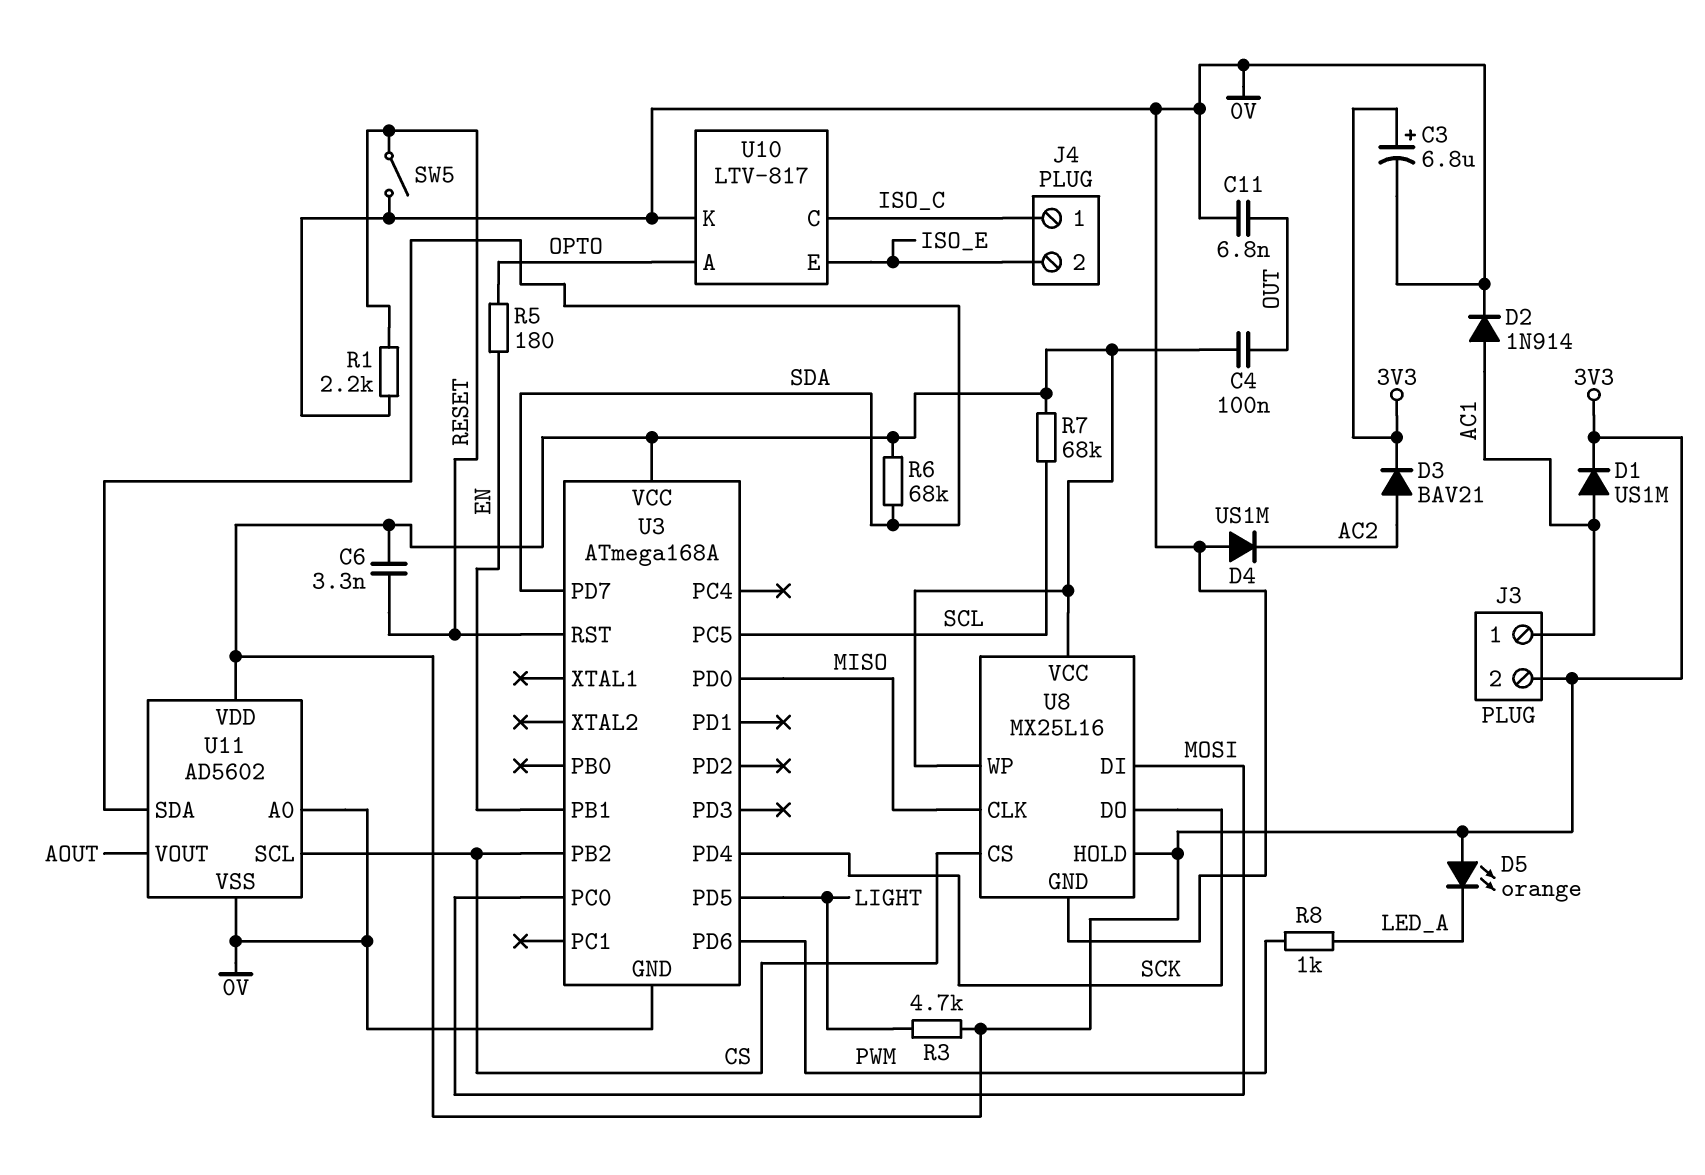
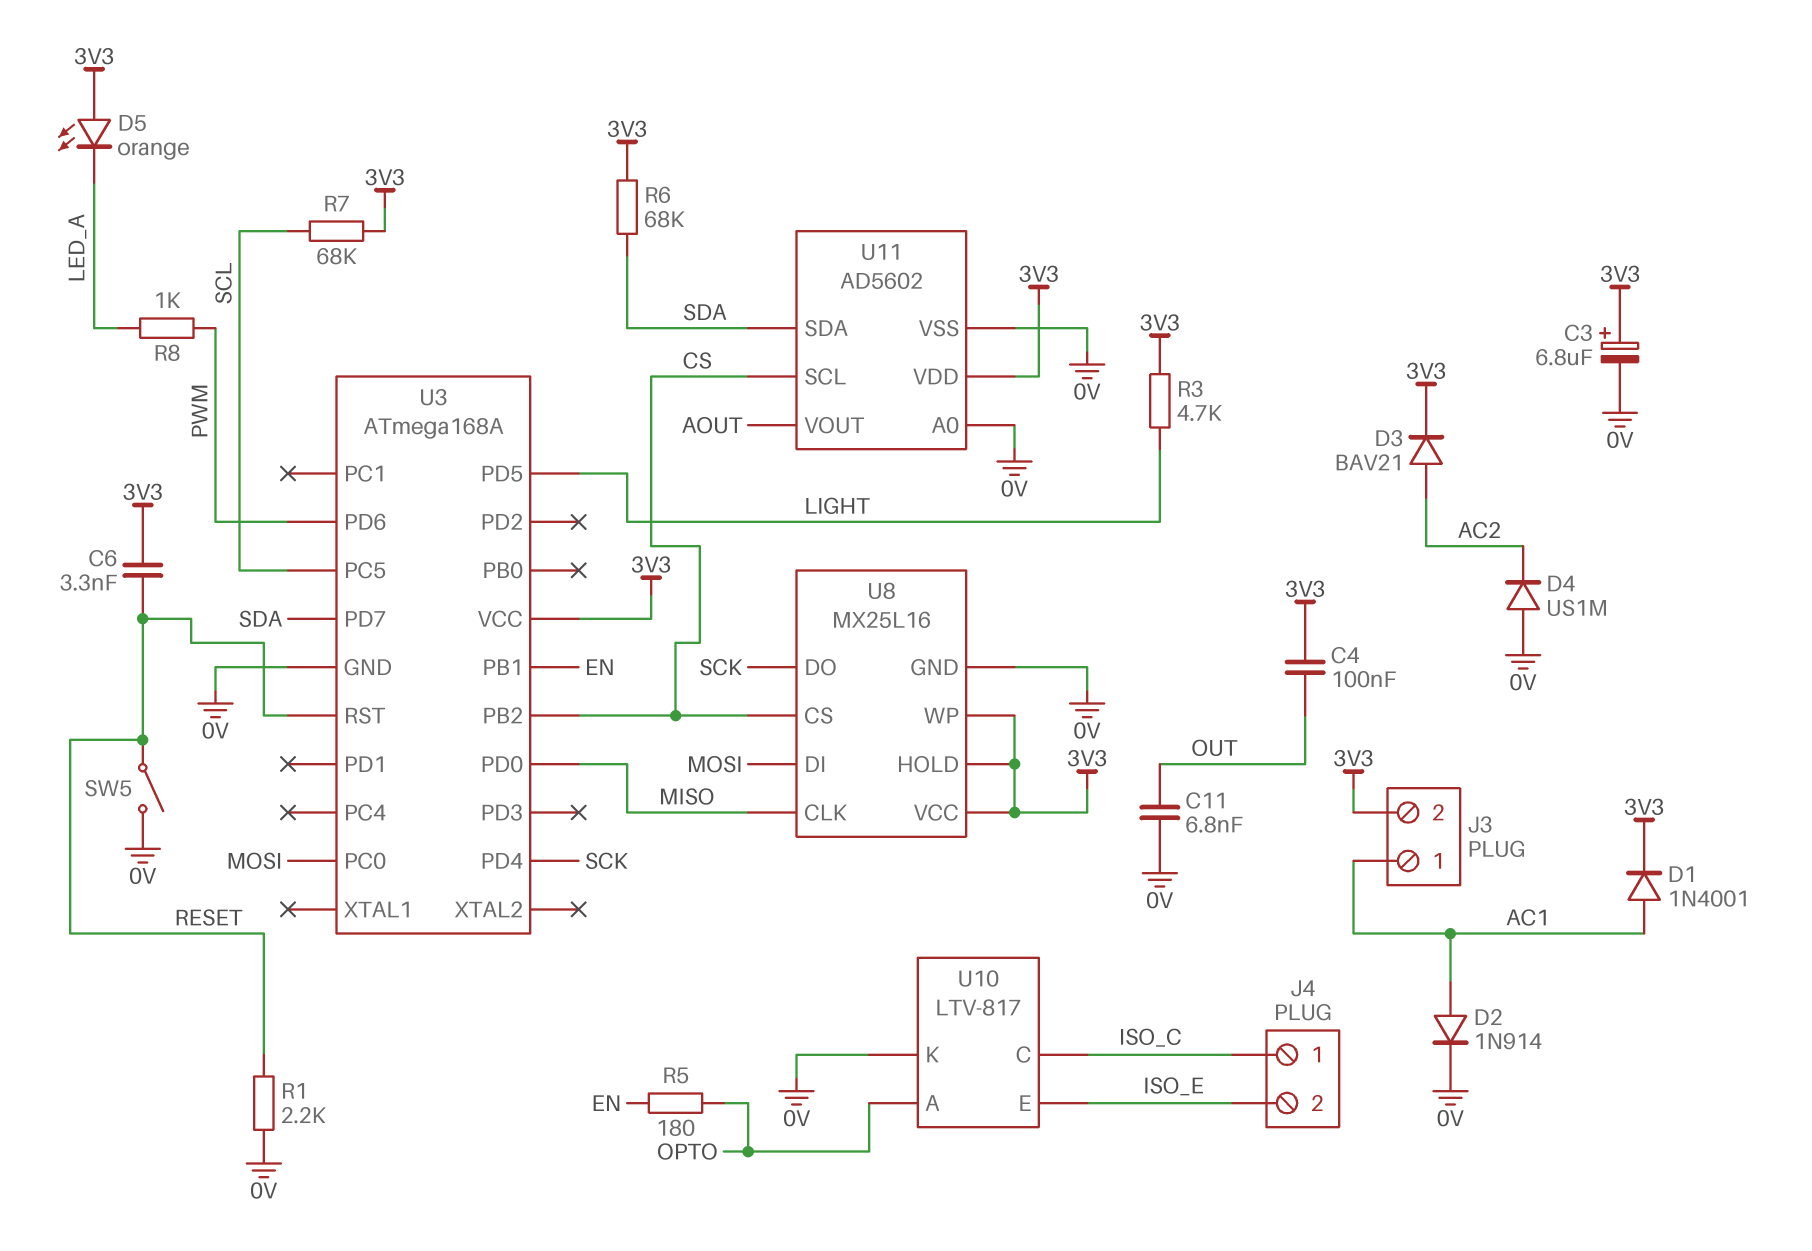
D1: diode US1M (A AC1, K 3V3) -> diode 1N4001 (A AC1, K 3V3)

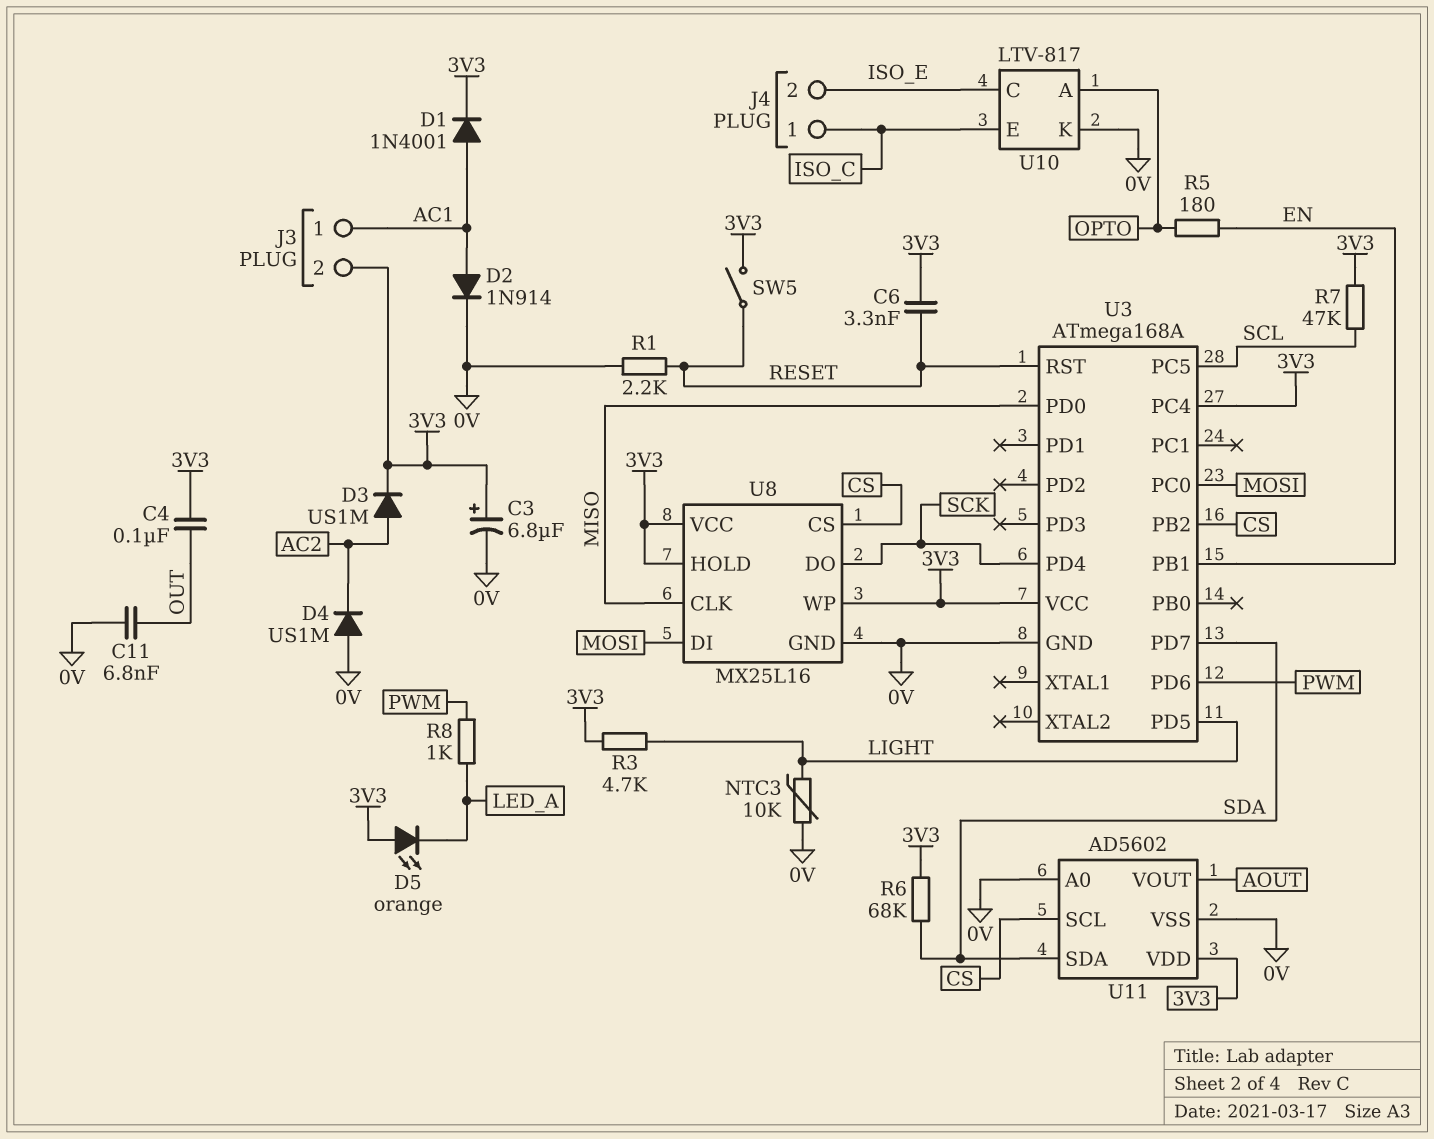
D3: diode BAV21 (A AC2, K 3V3) -> diode US1M (A AC2, K 3V3)
NTC3: none -> 10k (0V, LIGHT)
R7: 68k (3V3, SCL) -> 47k (3V3, SCL)
SW5: switch (0V, RESET) -> switch (3V3, RESET)
U3 pin PC4: none -> 3V3
U10 pin C: ISO_C -> ISO_E
U10 pin E: ISO_E -> ISO_C

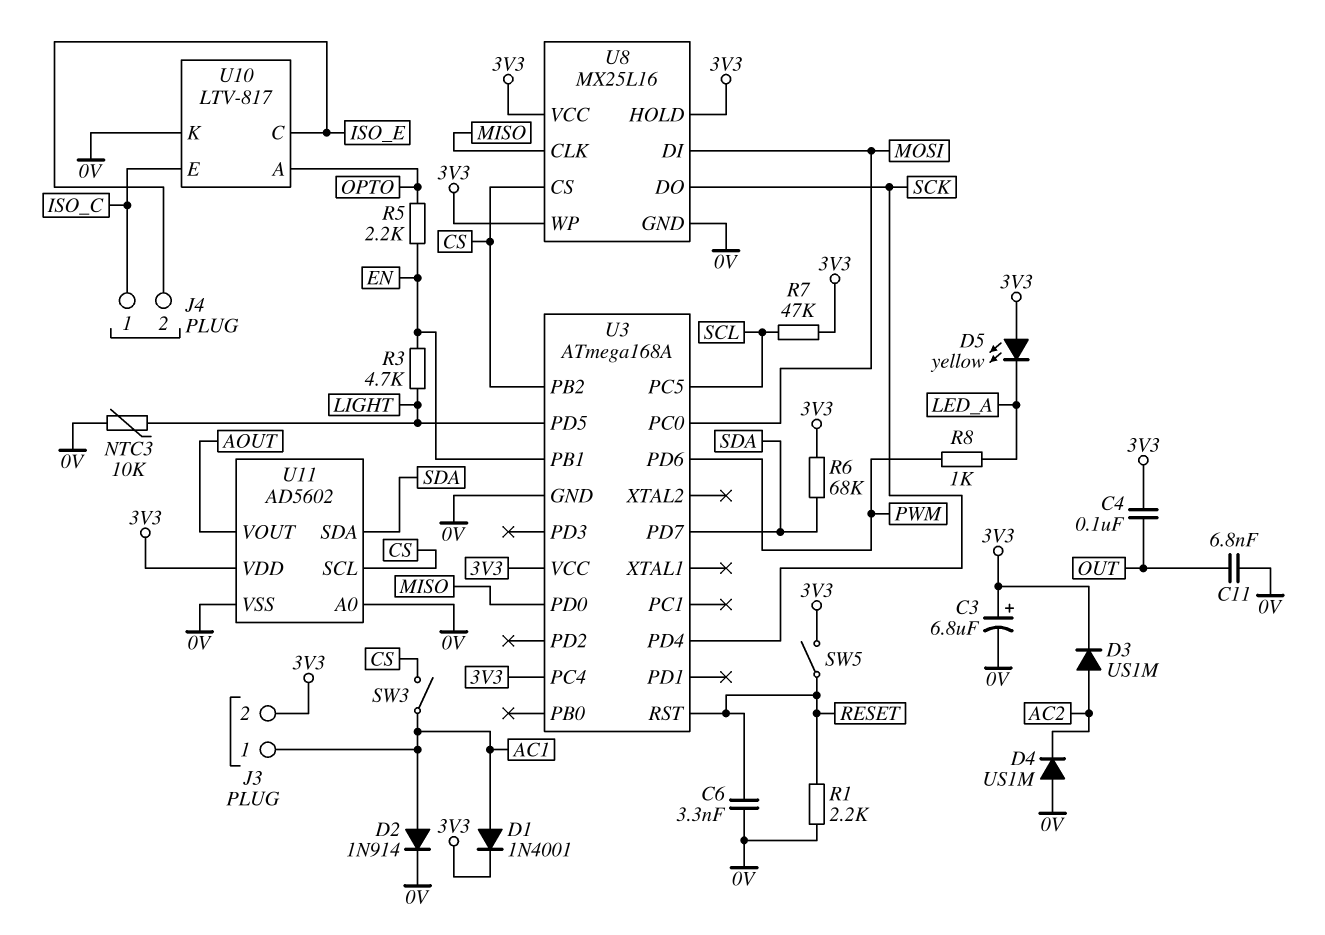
C6: 3.3nF (3V3, RESET) -> 3.3nF (0V, RESET)
D5: LED orange (A 3V3, K LED_A) -> LED yellow (A 3V3, K LED_A)
R3: 4.7k (3V3, LIGHT) -> 4.7k (EN, LIGHT)
R5: 180 (EN, OPTO) -> 2.2k (EN, OPTO)
SW3: none -> switch (AC1, CS)

